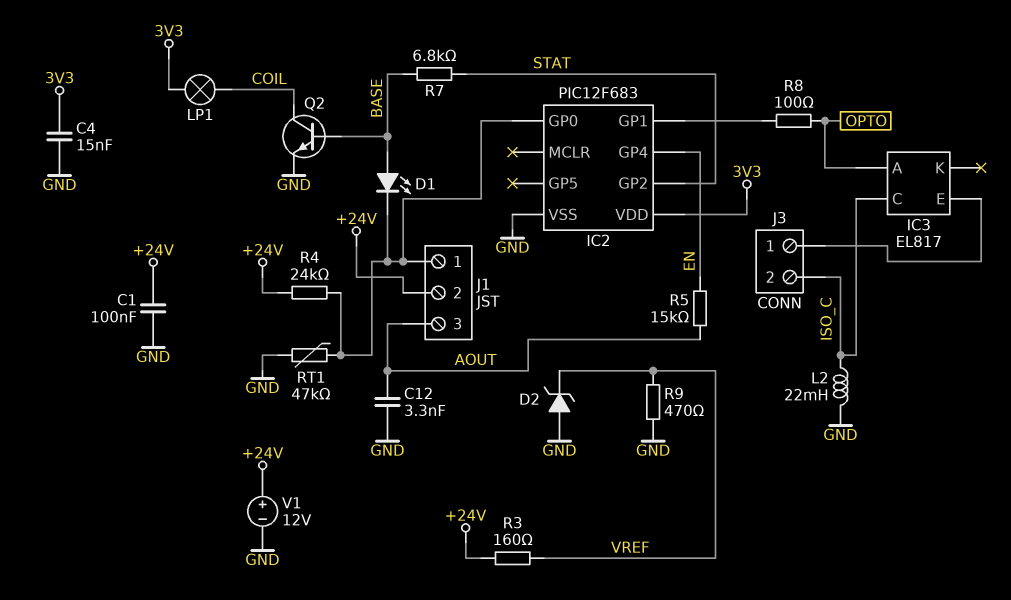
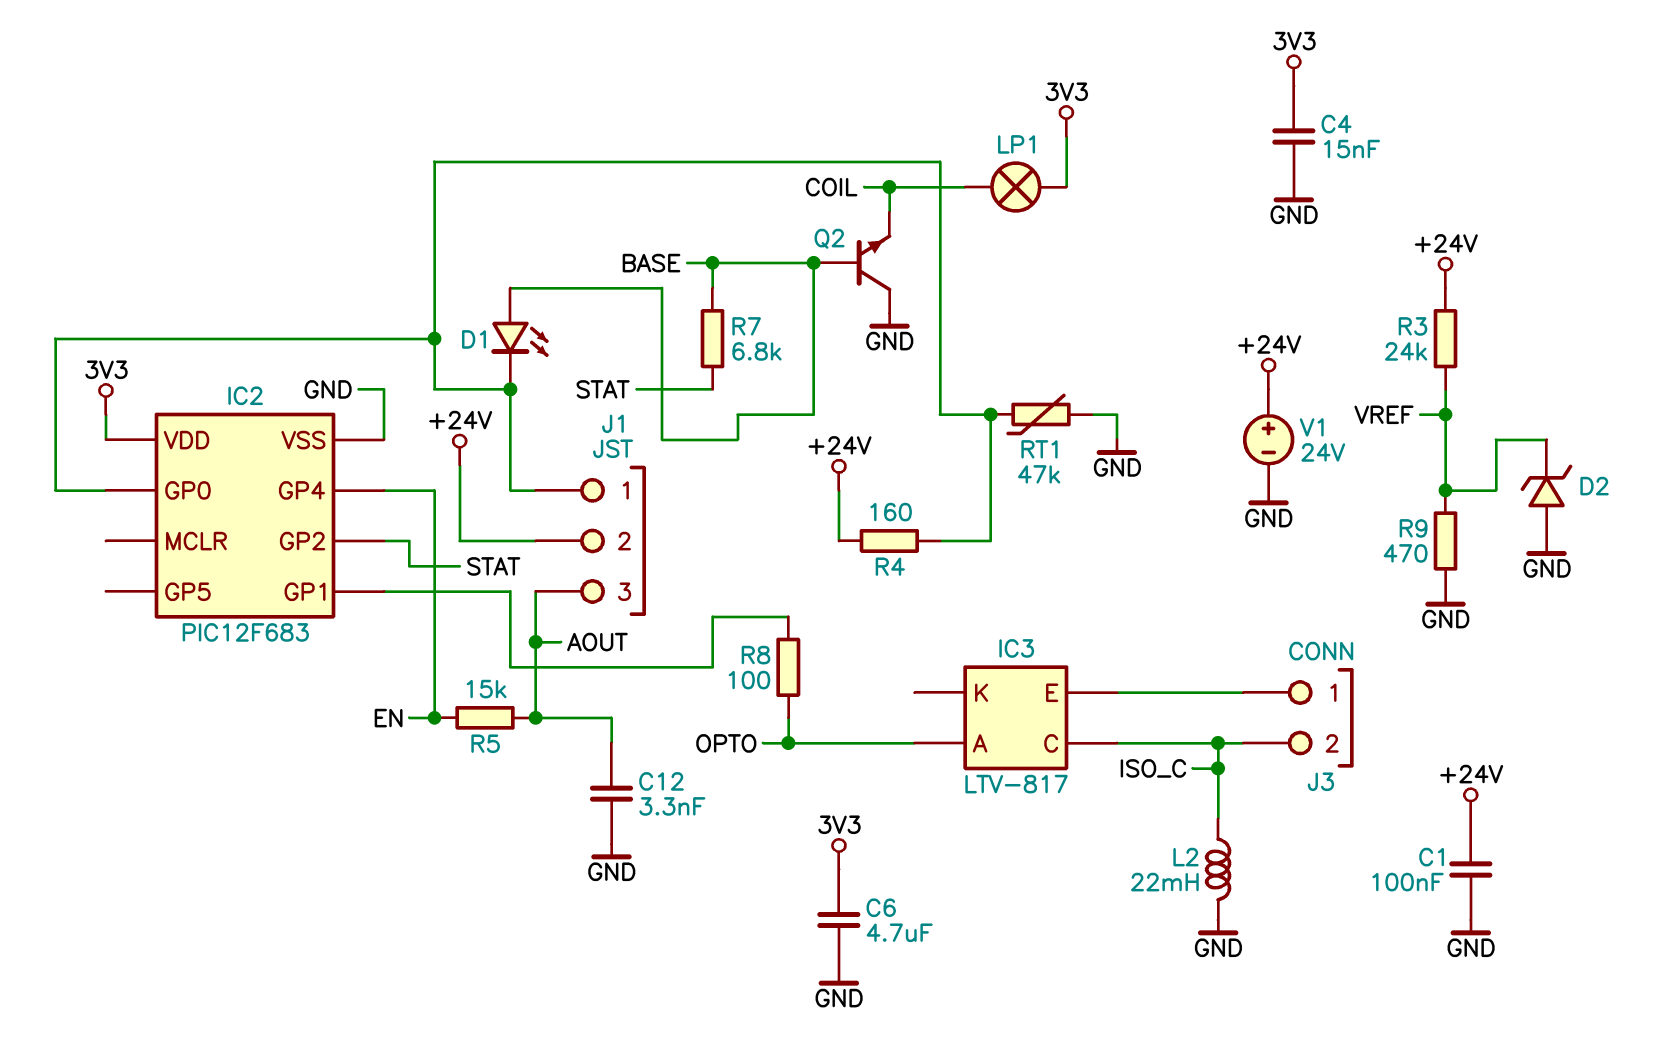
C6: none -> 4.7uF (3V3, GND)
IC3: EL817 -> LTV-817
Q2: NPN (B BASE, C COIL, E GND) -> NPN (B BASE, C GND, E COIL)
R3: 160 (+24V, VREF) -> 24k (+24V, VREF)
R4: 24k (+24V, IC2/GP0) -> 160 (+24V, IC2/GP0)
V1: 12V (plus +24V, minus GND) -> 24V (plus +24V, minus GND)

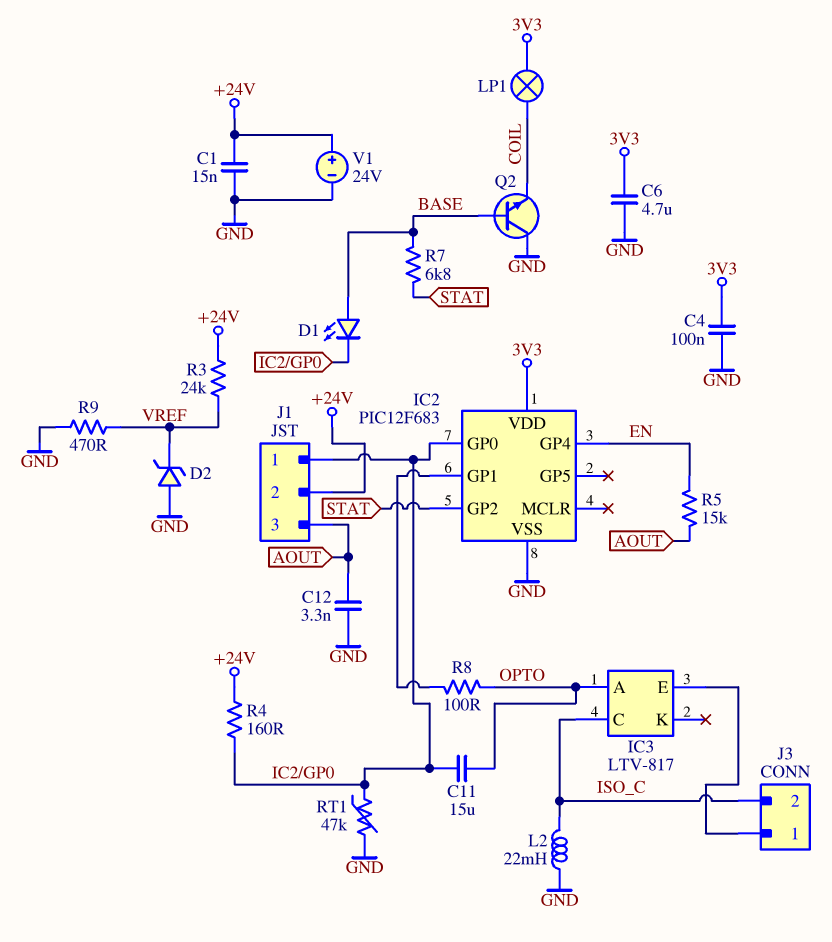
C1: 100nF (+24V, GND) -> 15nF (+24V, GND)
C4: 15nF (3V3, GND) -> 100nF (3V3, GND)
C11: none -> 15uF (IC2/GP0, OPTO)

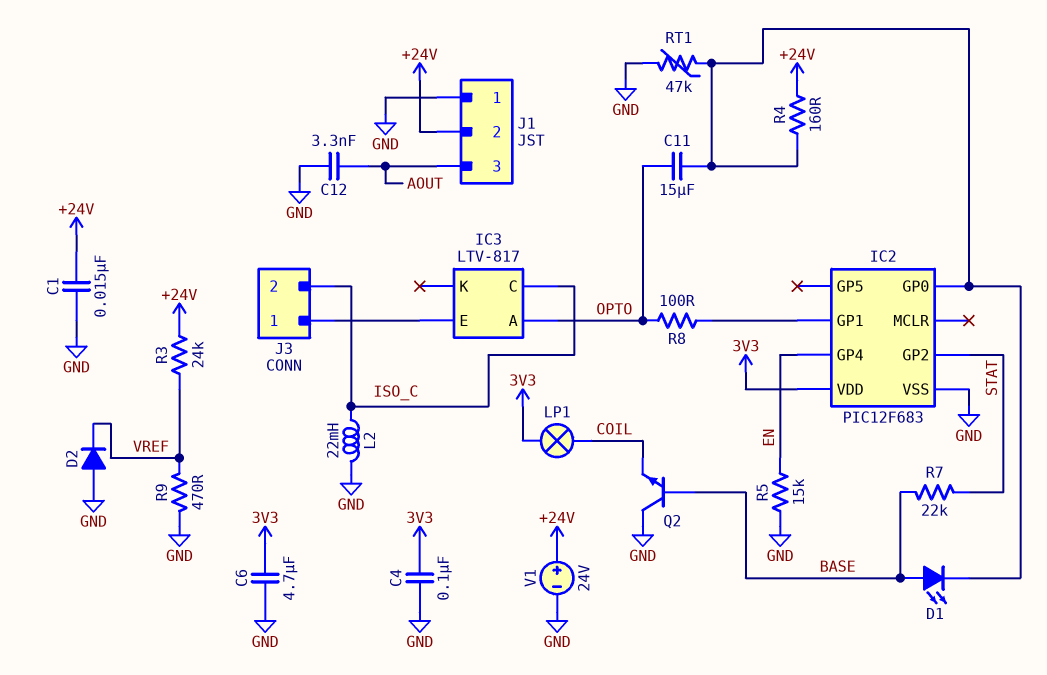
D2: zener (A GND, K VREF) -> diode (A GND, K VREF)
J1 pin 1: IC2/GP0 -> GND
R5: 15k (AOUT, EN) -> 15k (EN, GND)
R7: 6.8k (BASE, STAT) -> 22k (BASE, STAT)

